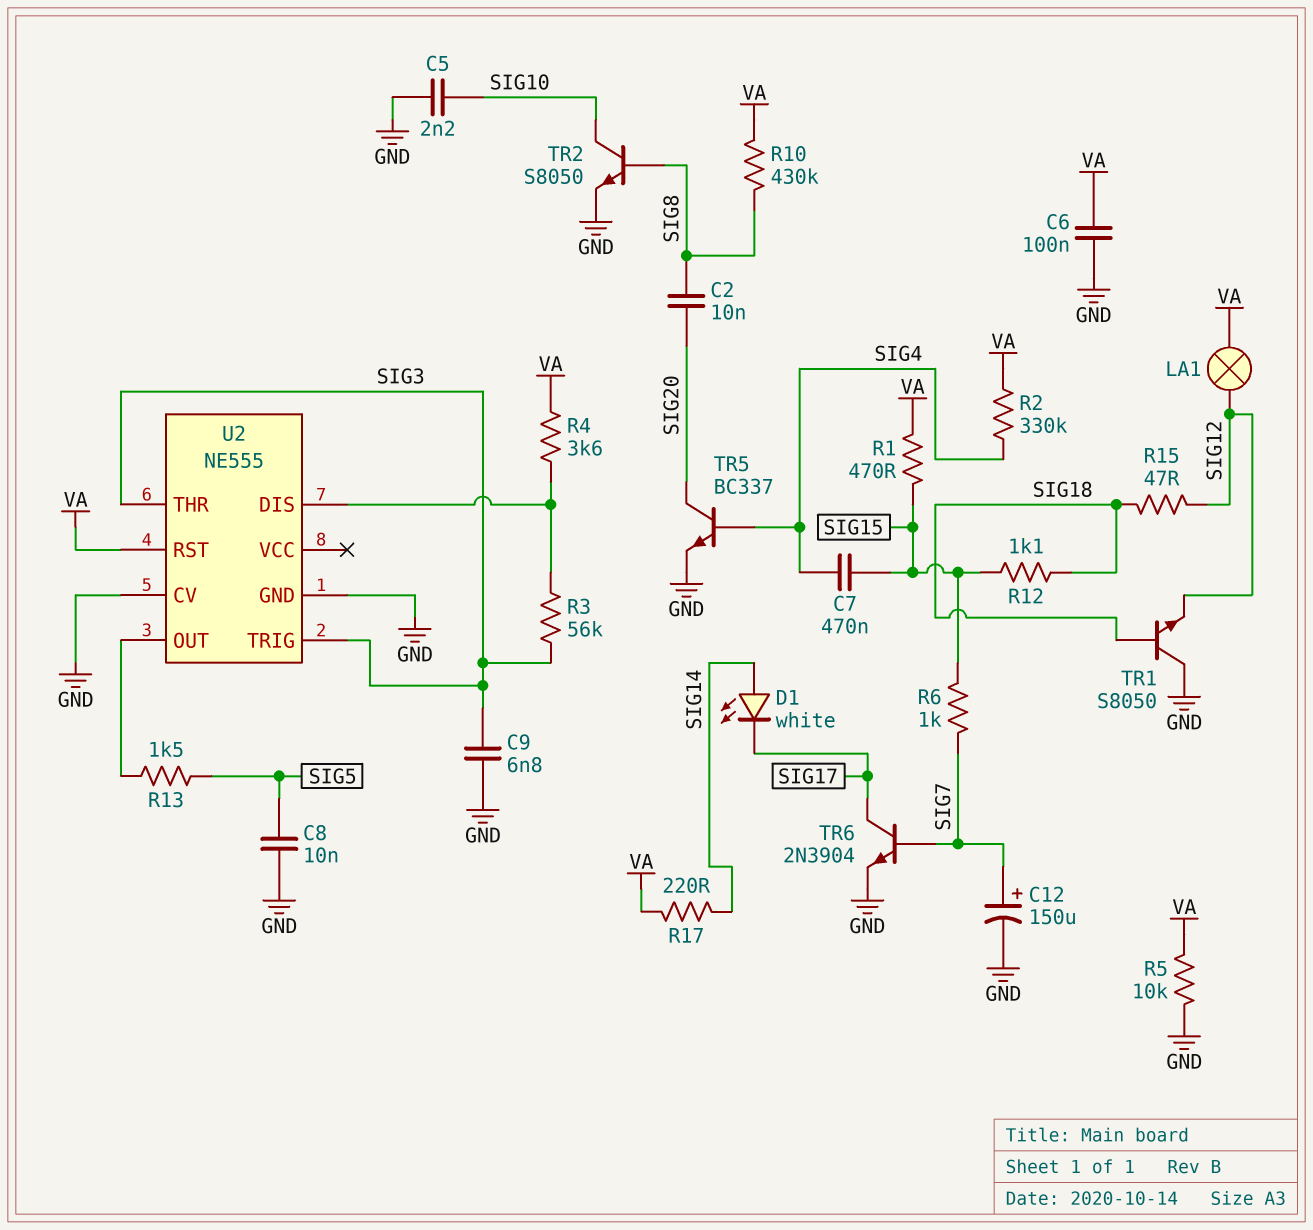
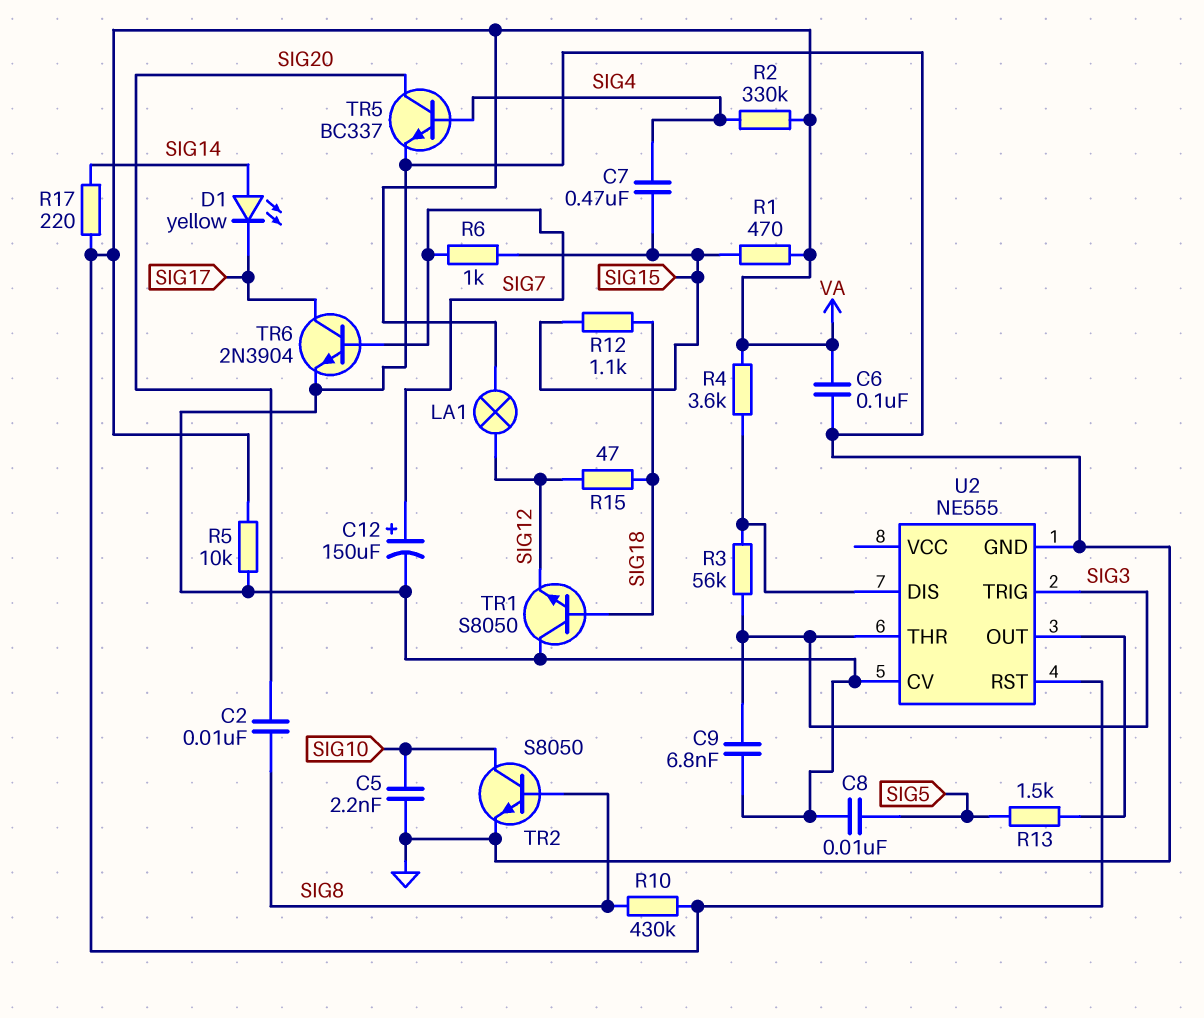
D1: LED white (A SIG14, K SIG17) -> LED yellow (A SIG14, K SIG17)

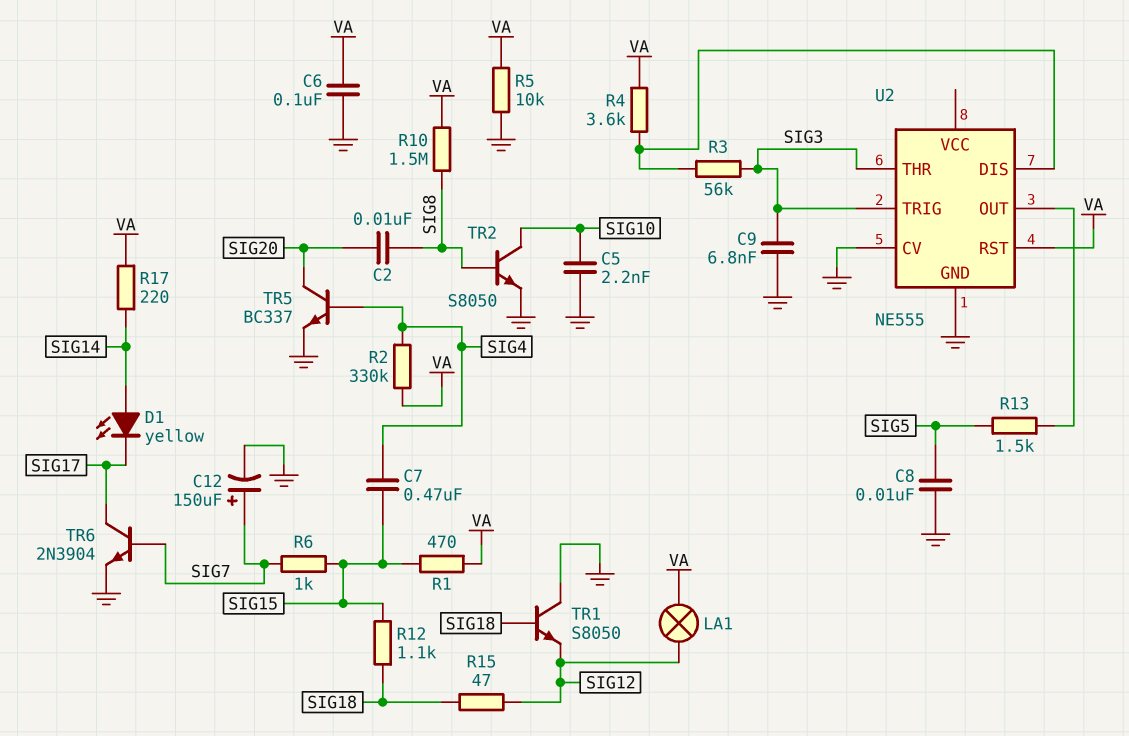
R10: 430k (SIG8, VA) -> 1.5M (SIG8, VA)

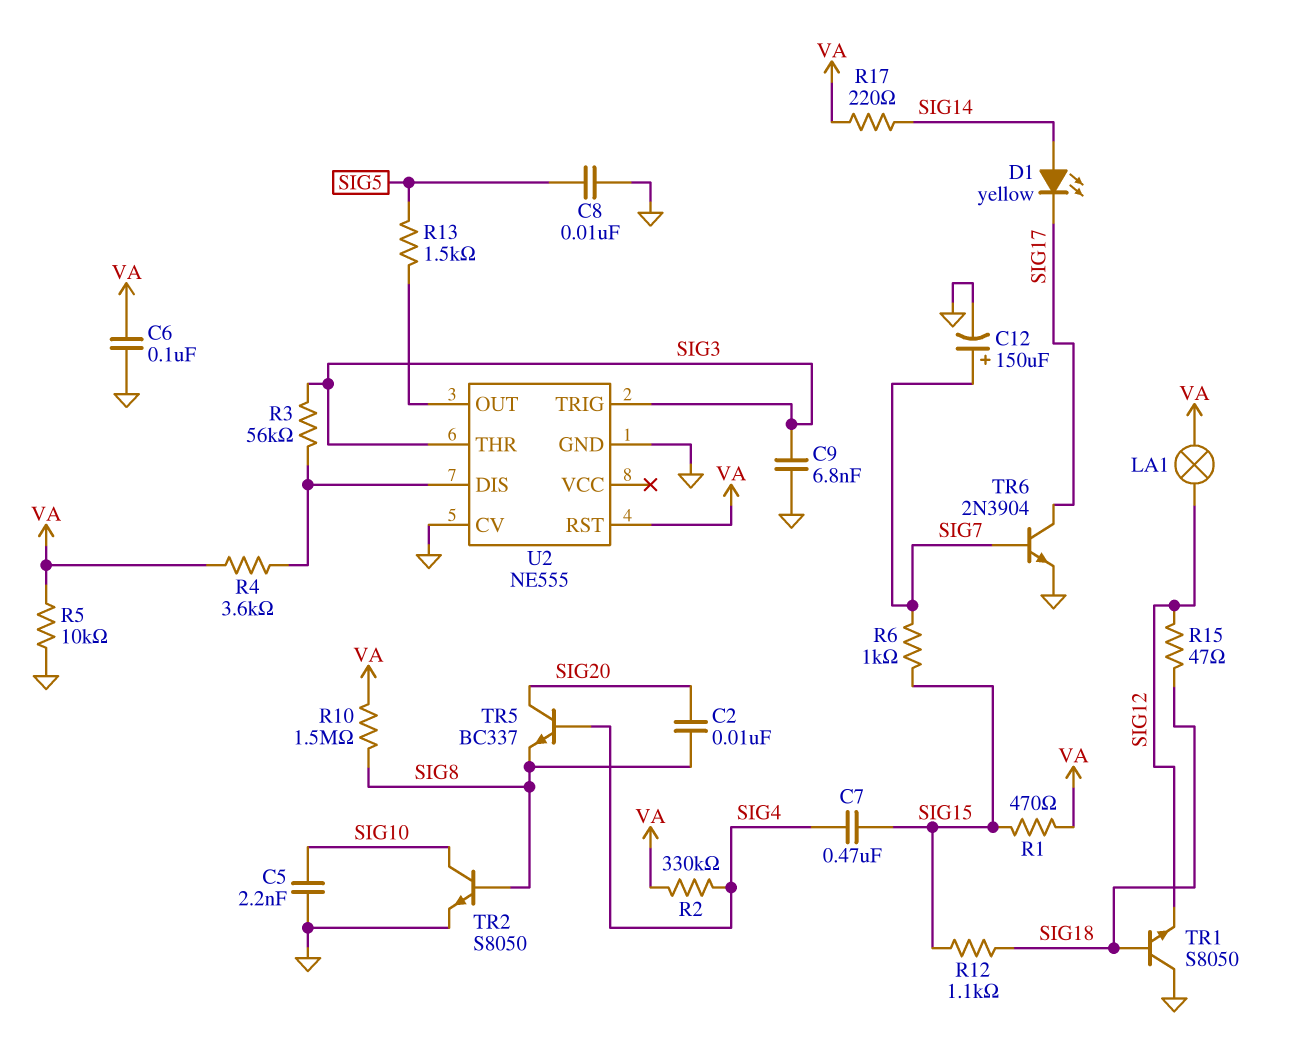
TR5: NPN BC337 (B SIG4, C SIG20, E GND) -> NPN BC337 (B SIG4, C SIG20, E SIG8)

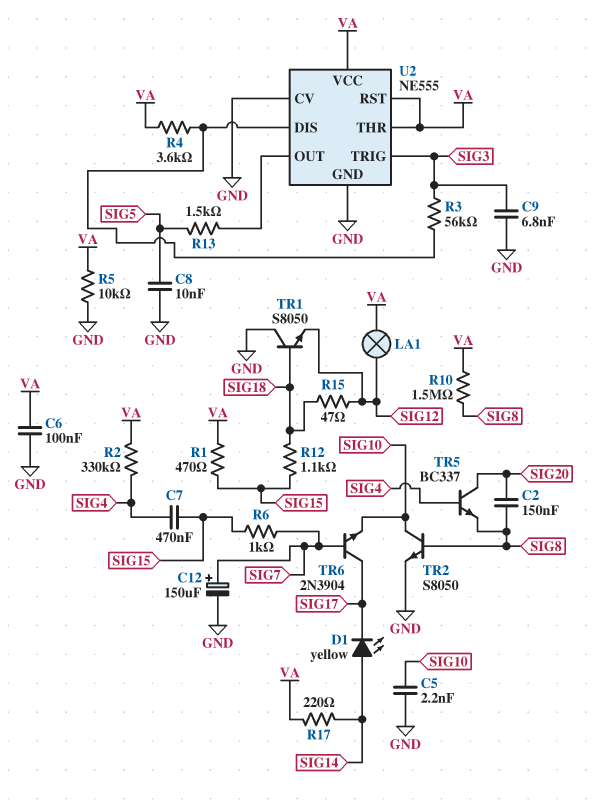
C2: 10nF (SIG8, SIG20) -> 150nF (SIG8, SIG20)
TR6: NPN 2N3904 (B SIG7, C SIG17, E GND) -> NPN 2N3904 (B SIG7, C SIG17, E SIG10)
U2 pin THR: SIG3 -> VA
U2 pin VCC: none -> VA

